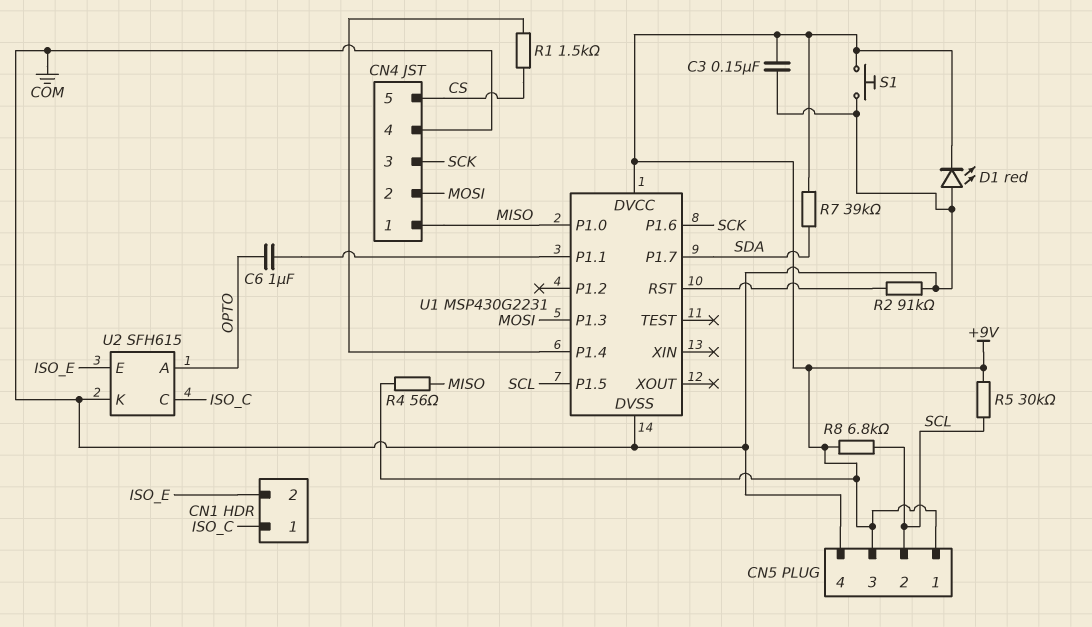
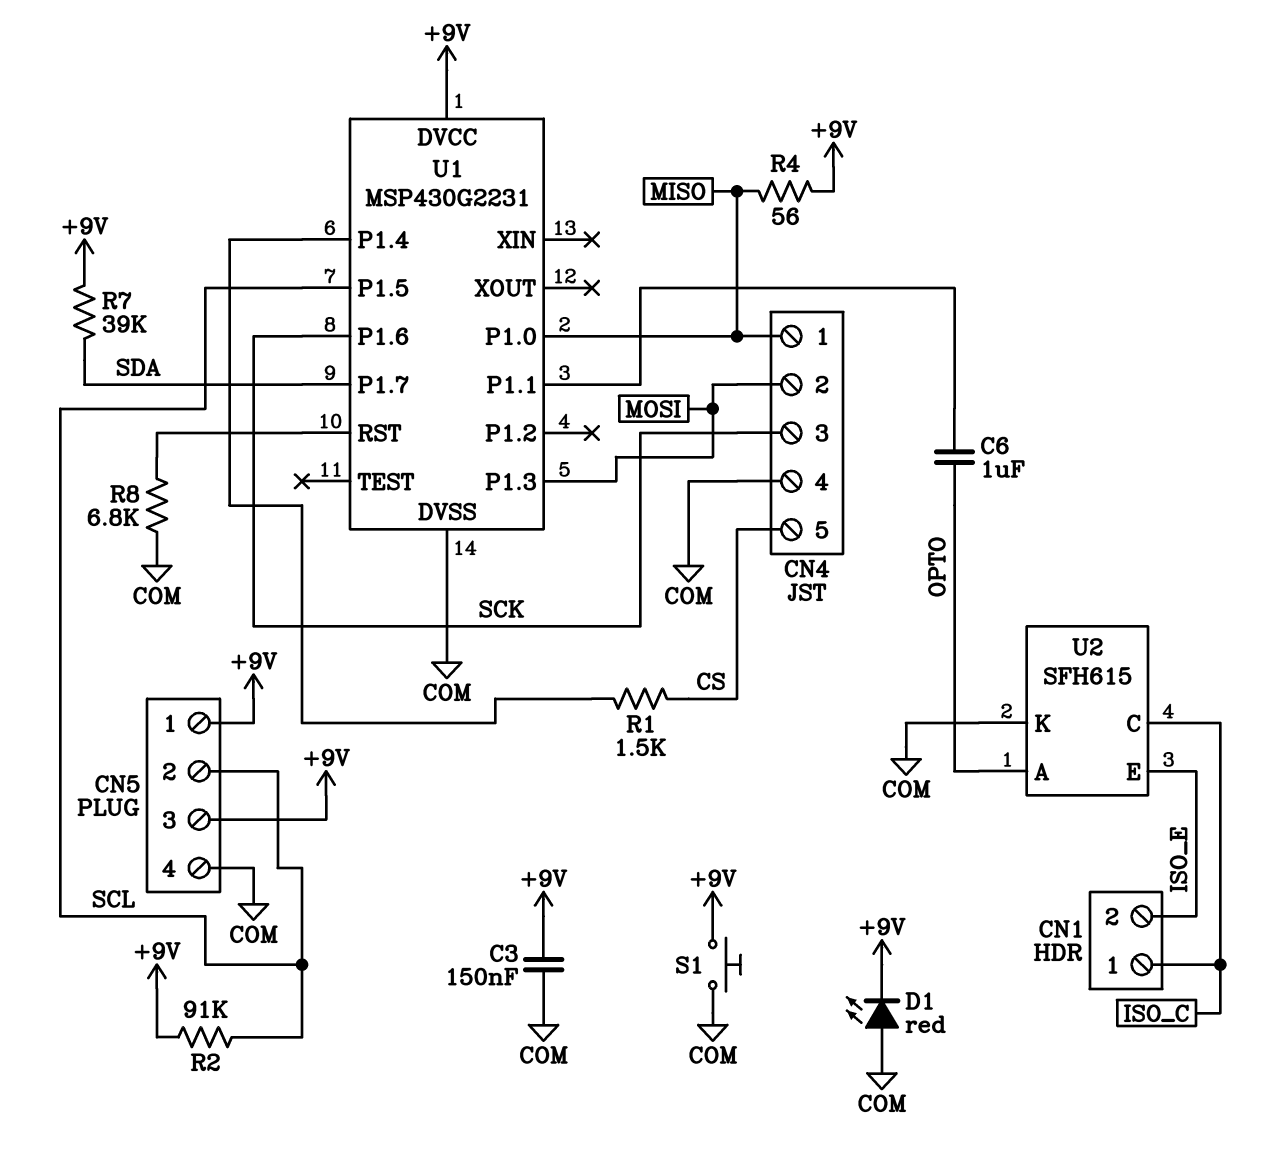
R2: 91k (COM, U1/RST) -> 91k (+9V, SCL)
R5: 30k (+9V, SCL) -> none
R8: 6.8k (+9V, SCL) -> 6.8k (COM, U1/RST)

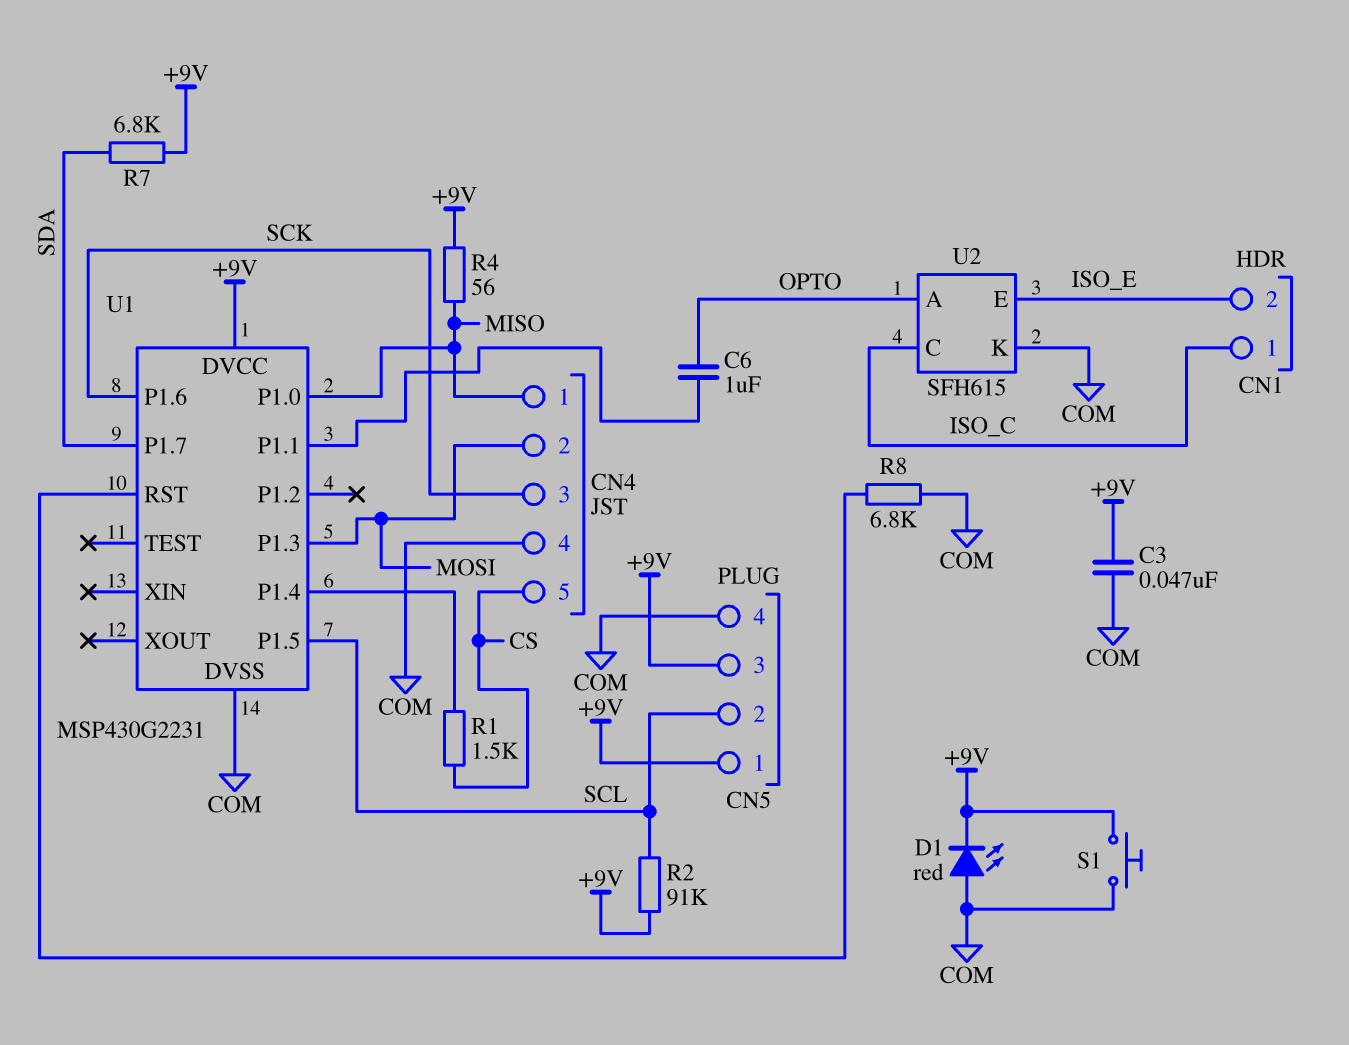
C3: 150nF (+9V, COM) -> 47nF (+9V, COM)
R7: 39k (+9V, SDA) -> 6.8k (+9V, SDA)

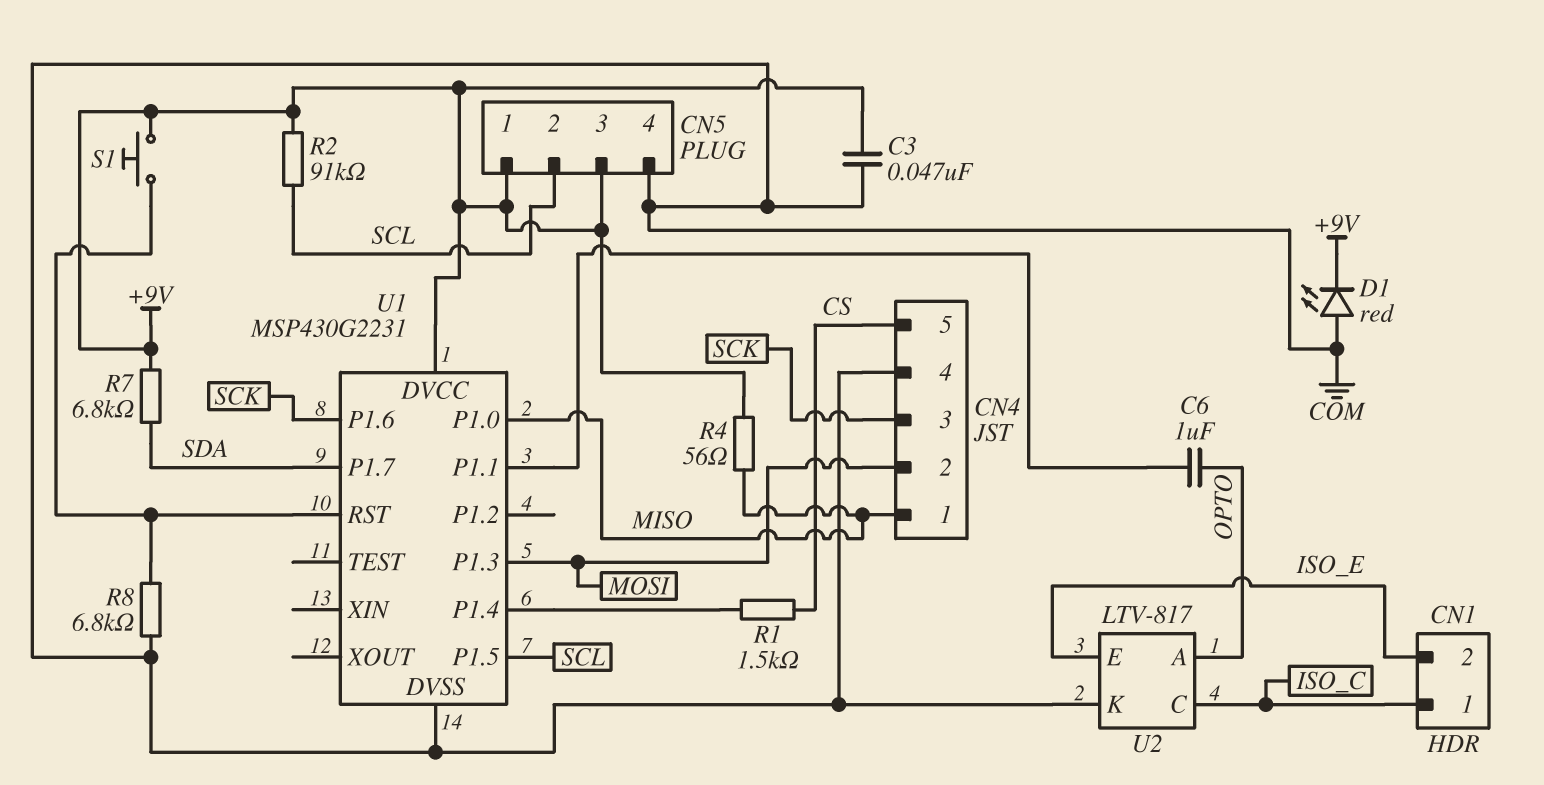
S1: button (+9V, COM) -> button (+9V, U1/RST)
U2: SFH615 -> LTV-817

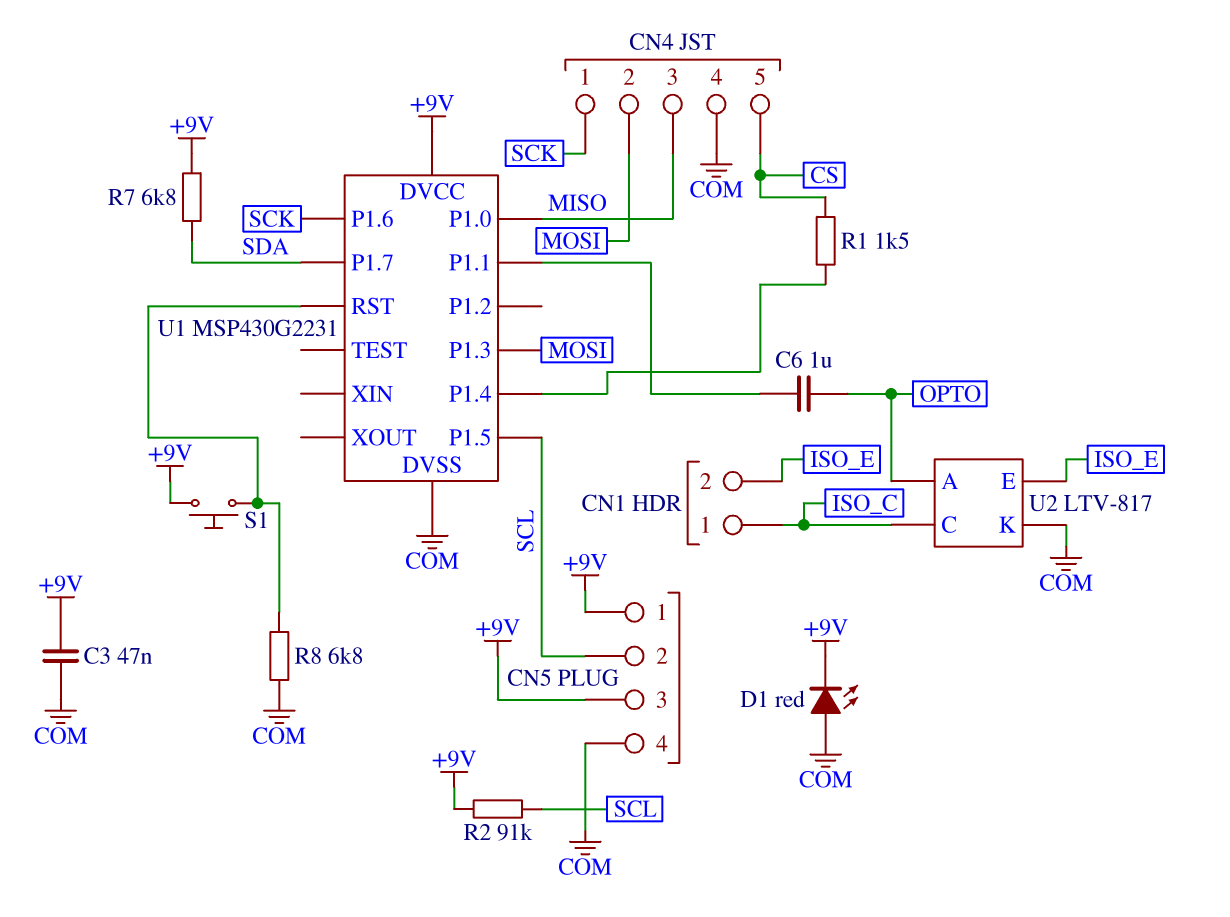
CN4 pin 1: MISO -> SCK
CN4 pin 3: SCK -> MISO
R4: 56 (+9V, MISO) -> none

